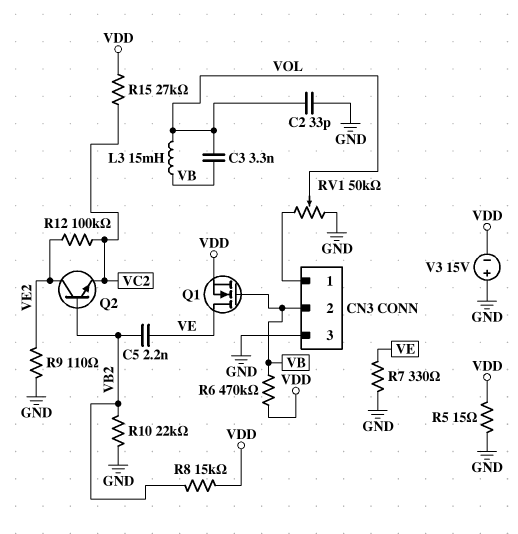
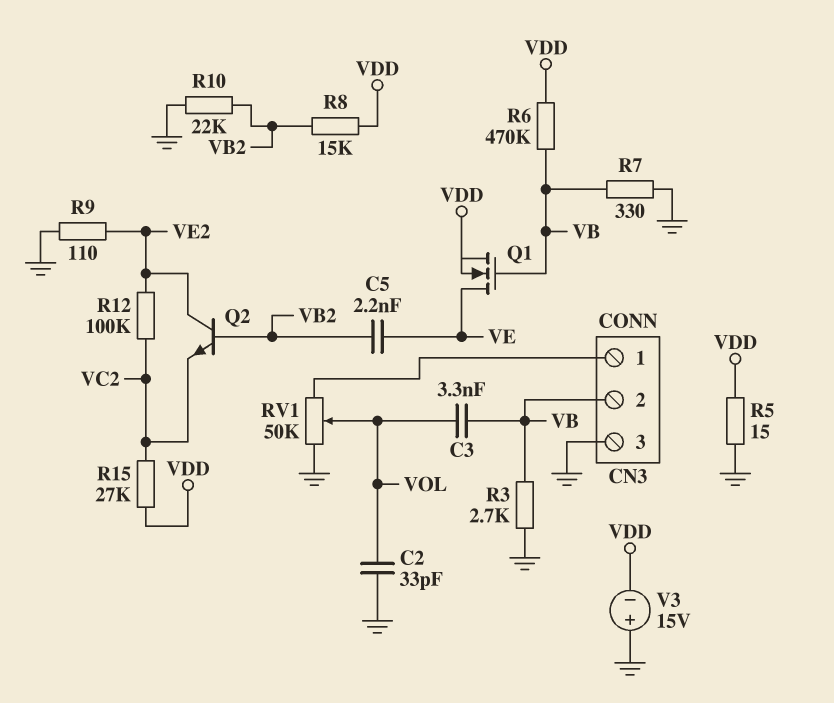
L3: 15mH (VB, VOL) -> none
R3: none -> 2.7k (GND, VB)
R7: 330 (GND, VE) -> 330 (GND, VB)

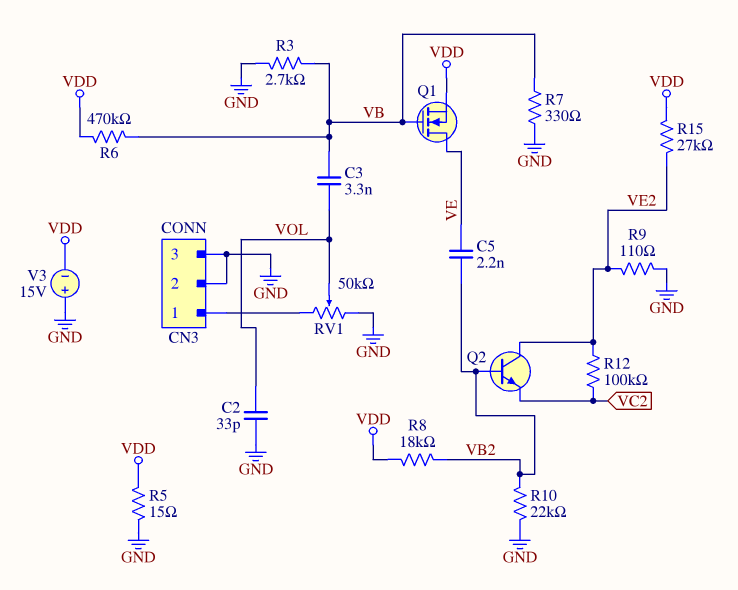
CN3 pin 2: VB -> GND
R8: 15k (VB2, VDD) -> 18k (VB2, VDD)
R15: 27k (VC2, VDD) -> 27k (VDD, VE2)

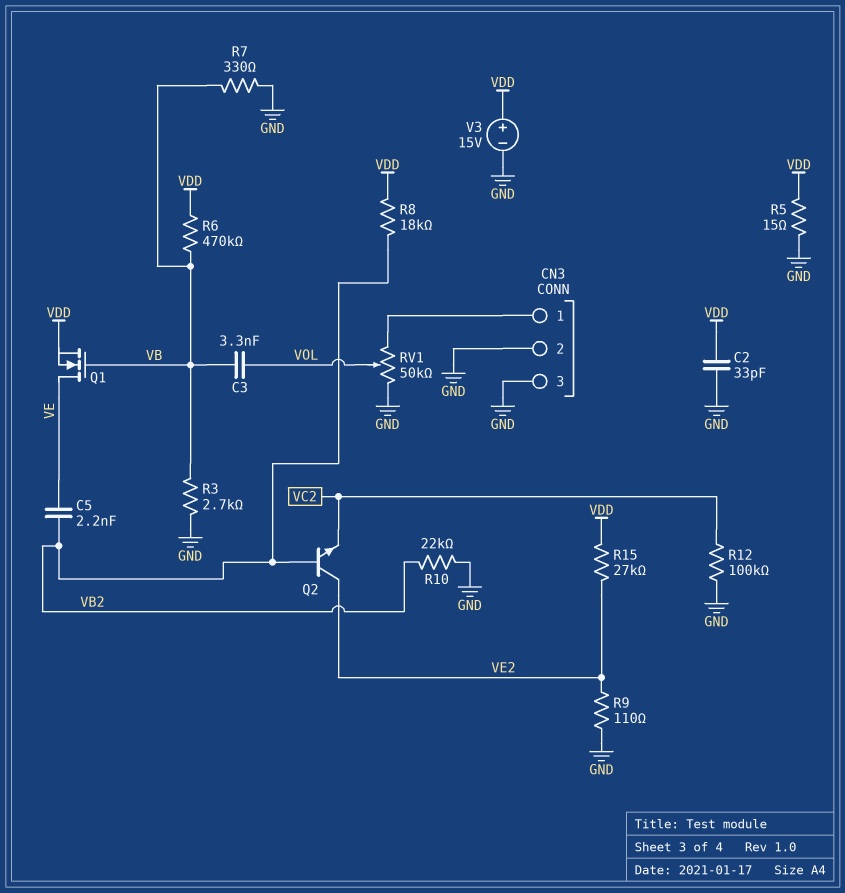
C2: 33pF (GND, VOL) -> 33pF (GND, VDD)
R12: 100k (VC2, VE2) -> 100k (GND, VC2)
V3: 15V (plus GND, minus VDD) -> 15V (plus VDD, minus GND)

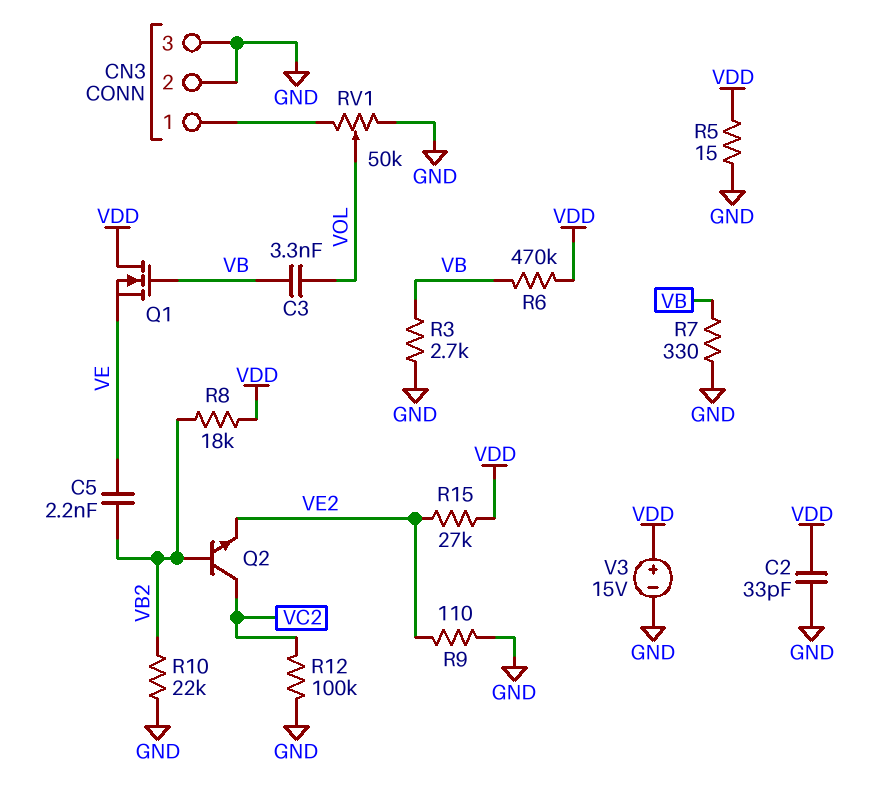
Q1: NMOS (G VB, D VE, S VDD) -> NMOS (G VB, D VDD, S VE)
Q2: NPN (B VB2, C VE2, E VC2) -> NPN (B VB2, C VC2, E VE2)

